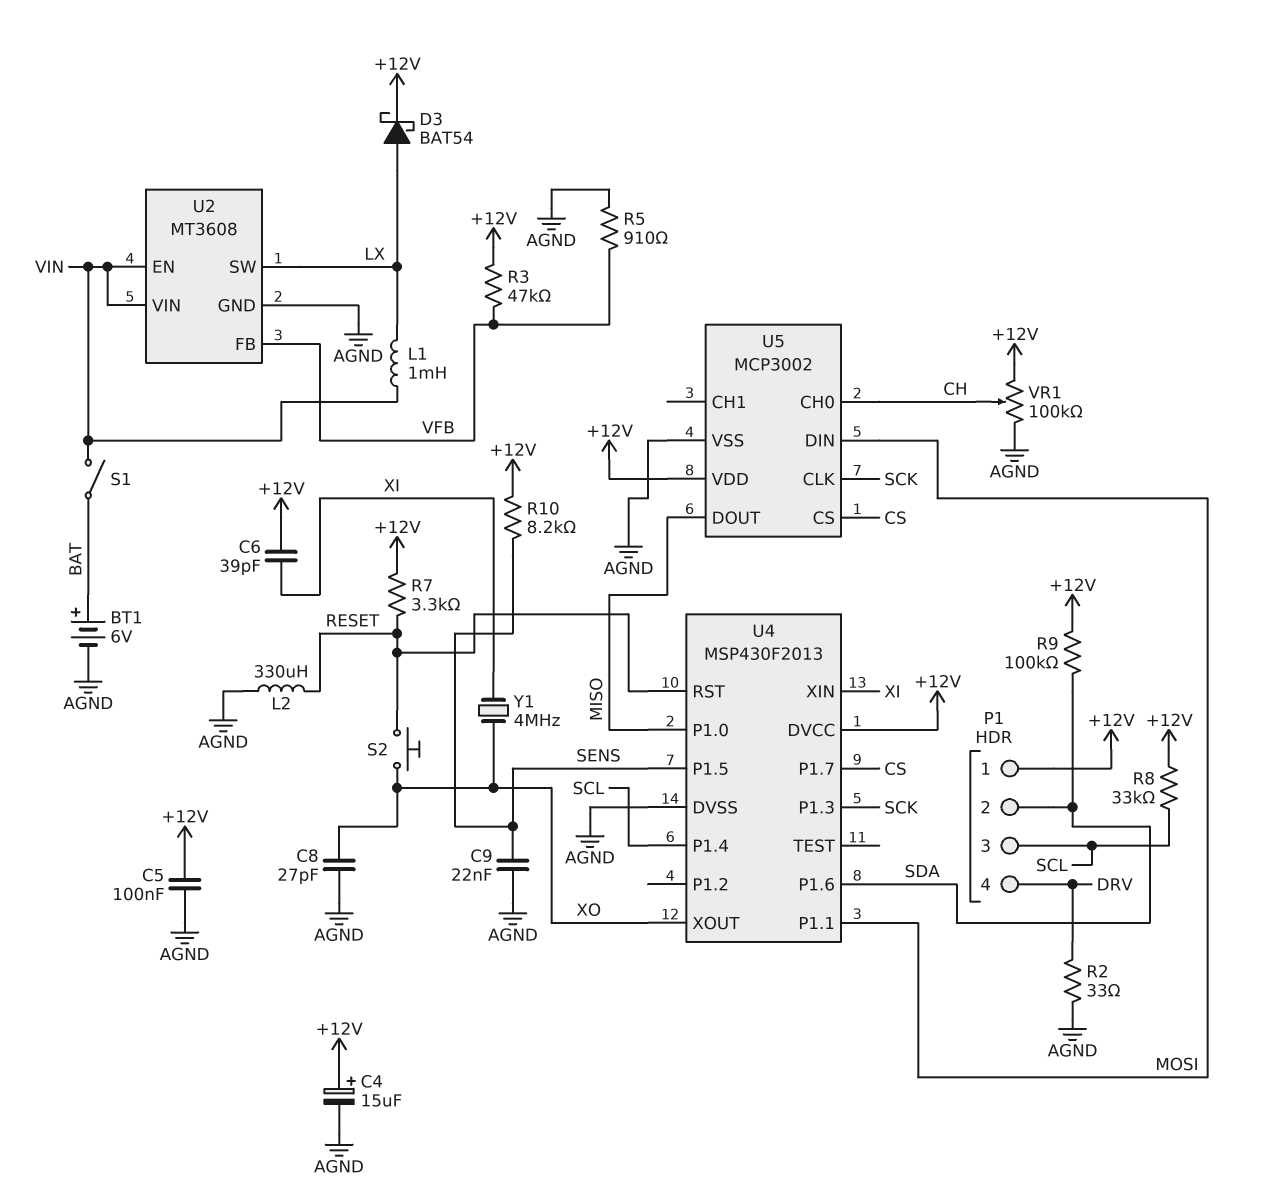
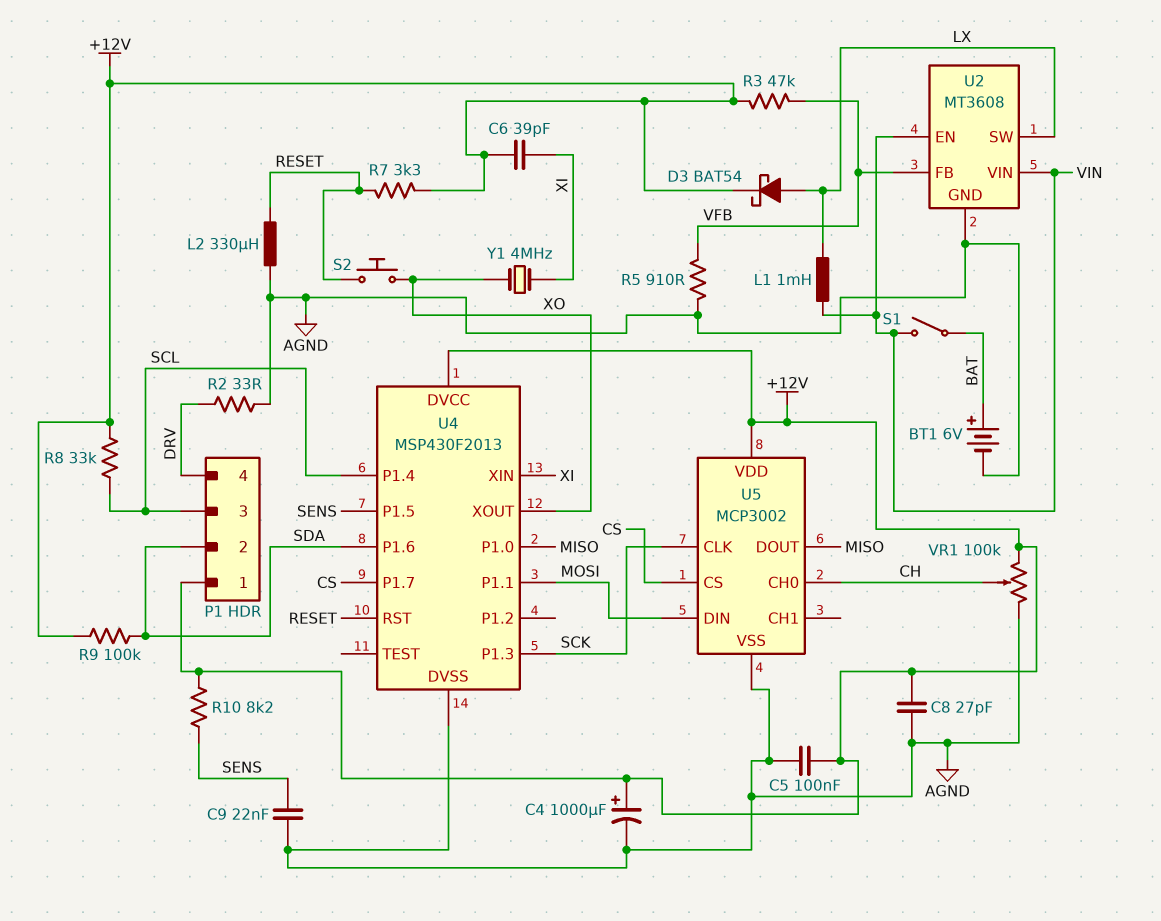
C4: 15uF (plus +12V, minus AGND) -> 1000uF (plus +12V, minus AGND)
C8: 27pF (AGND, XO) -> 27pF (+12V, AGND)

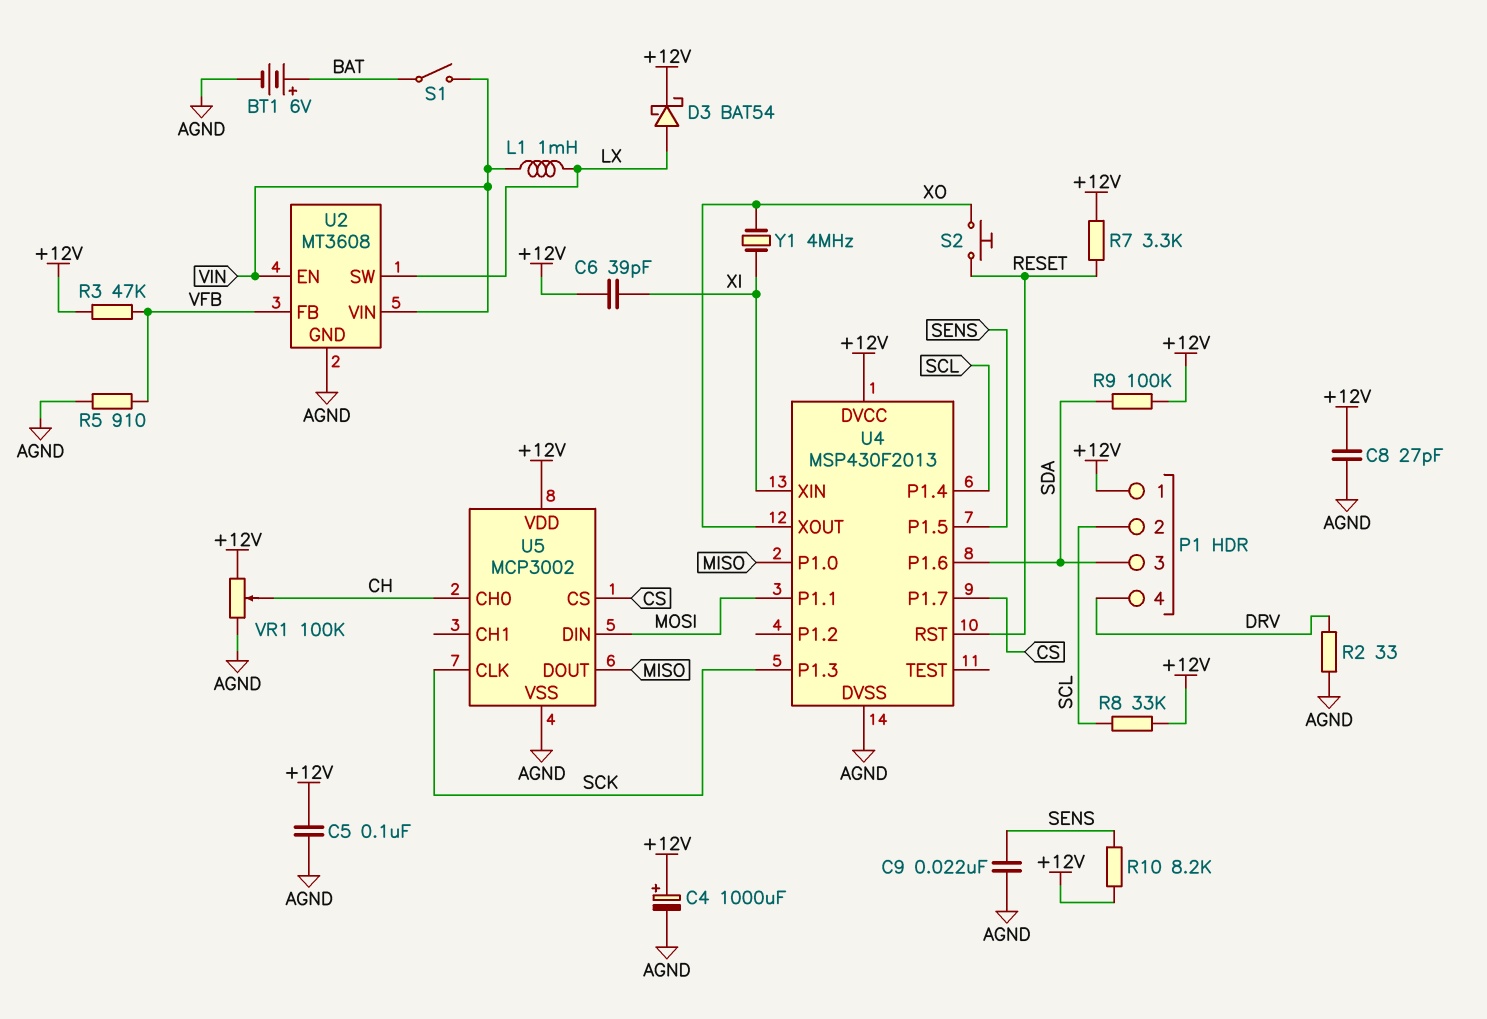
L2: 330uH (AGND, RESET) -> none
P1 pin 2: SDA -> SCL
P1 pin 3: SCL -> SDA

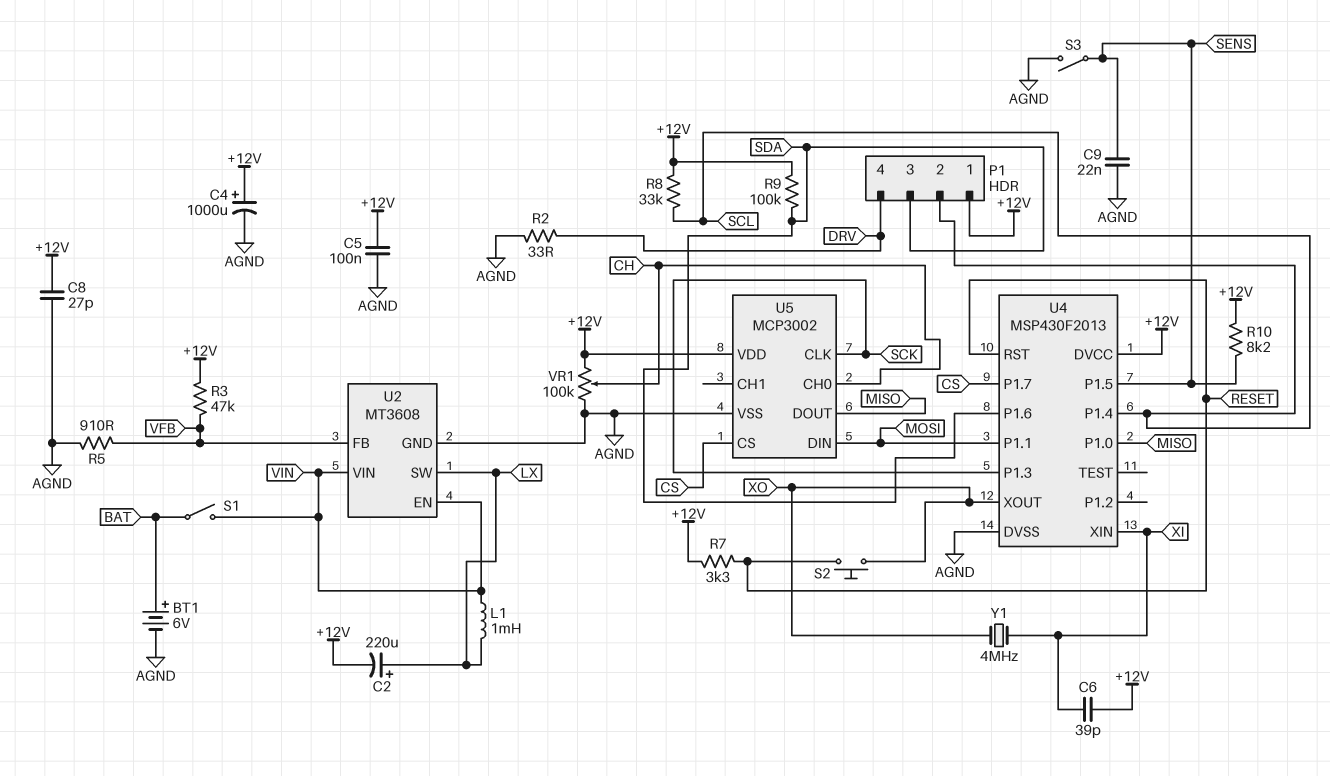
C2: none -> 220uF (plus LX, minus +12V)
D3: schottky BAT54 (A LX, K +12V) -> none
S3: none -> switch (AGND, SENS)

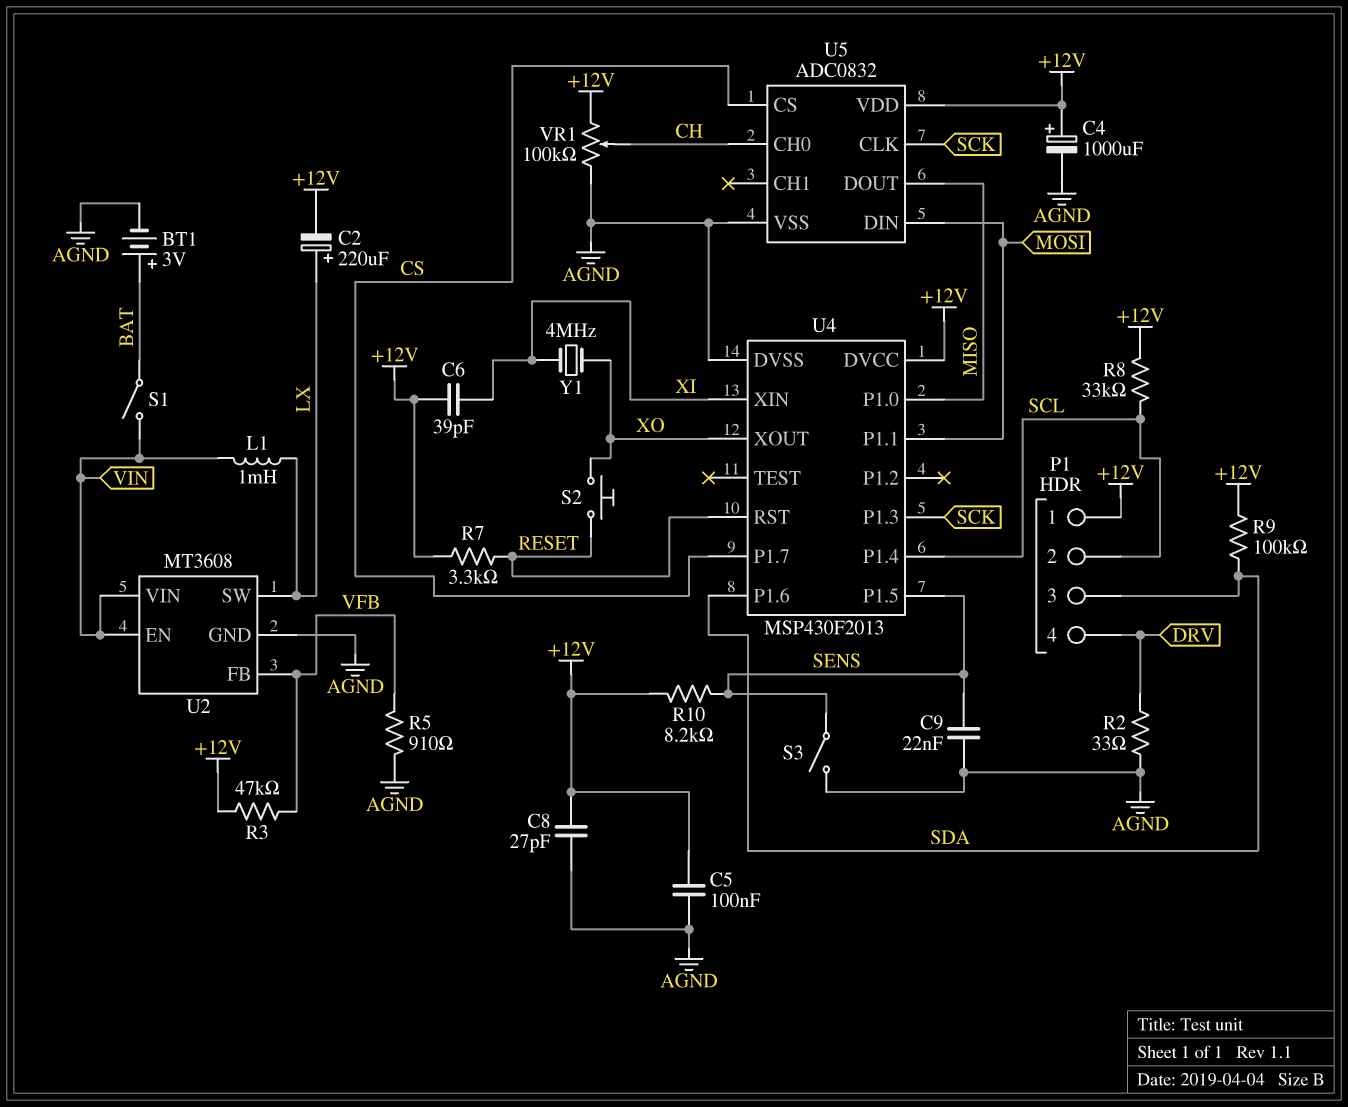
BT1: 6V (plus BAT, minus AGND) -> 3V (plus BAT, minus AGND)
U5: MCP3002 -> ADC0832

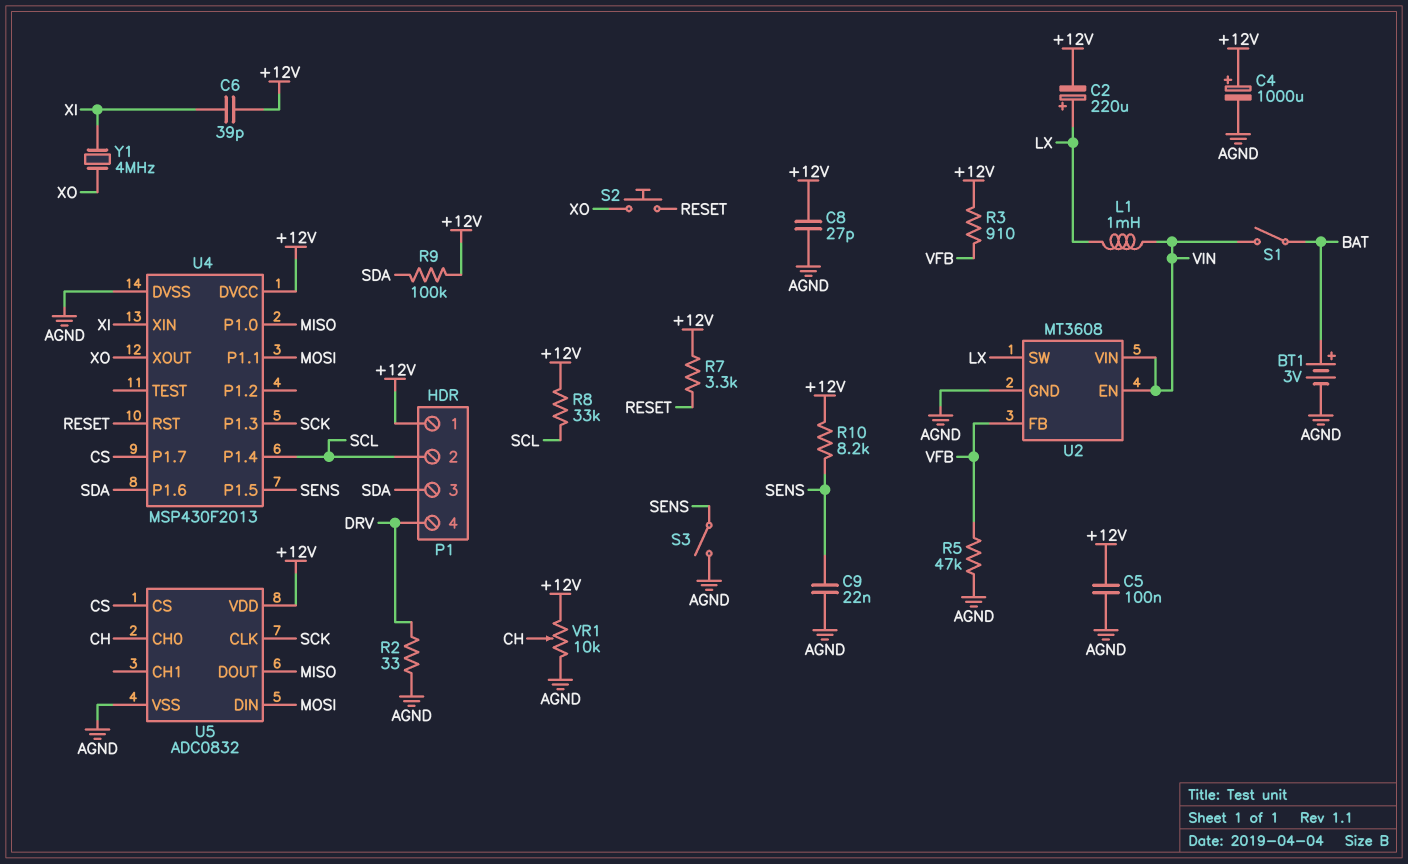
R3: 47k (+12V, VFB) -> 910 (+12V, VFB)
R5: 910 (AGND, VFB) -> 47k (AGND, VFB)
VR1: 100k (+12V, AGND, wiper CH) -> 10k (+12V, AGND, wiper CH)

